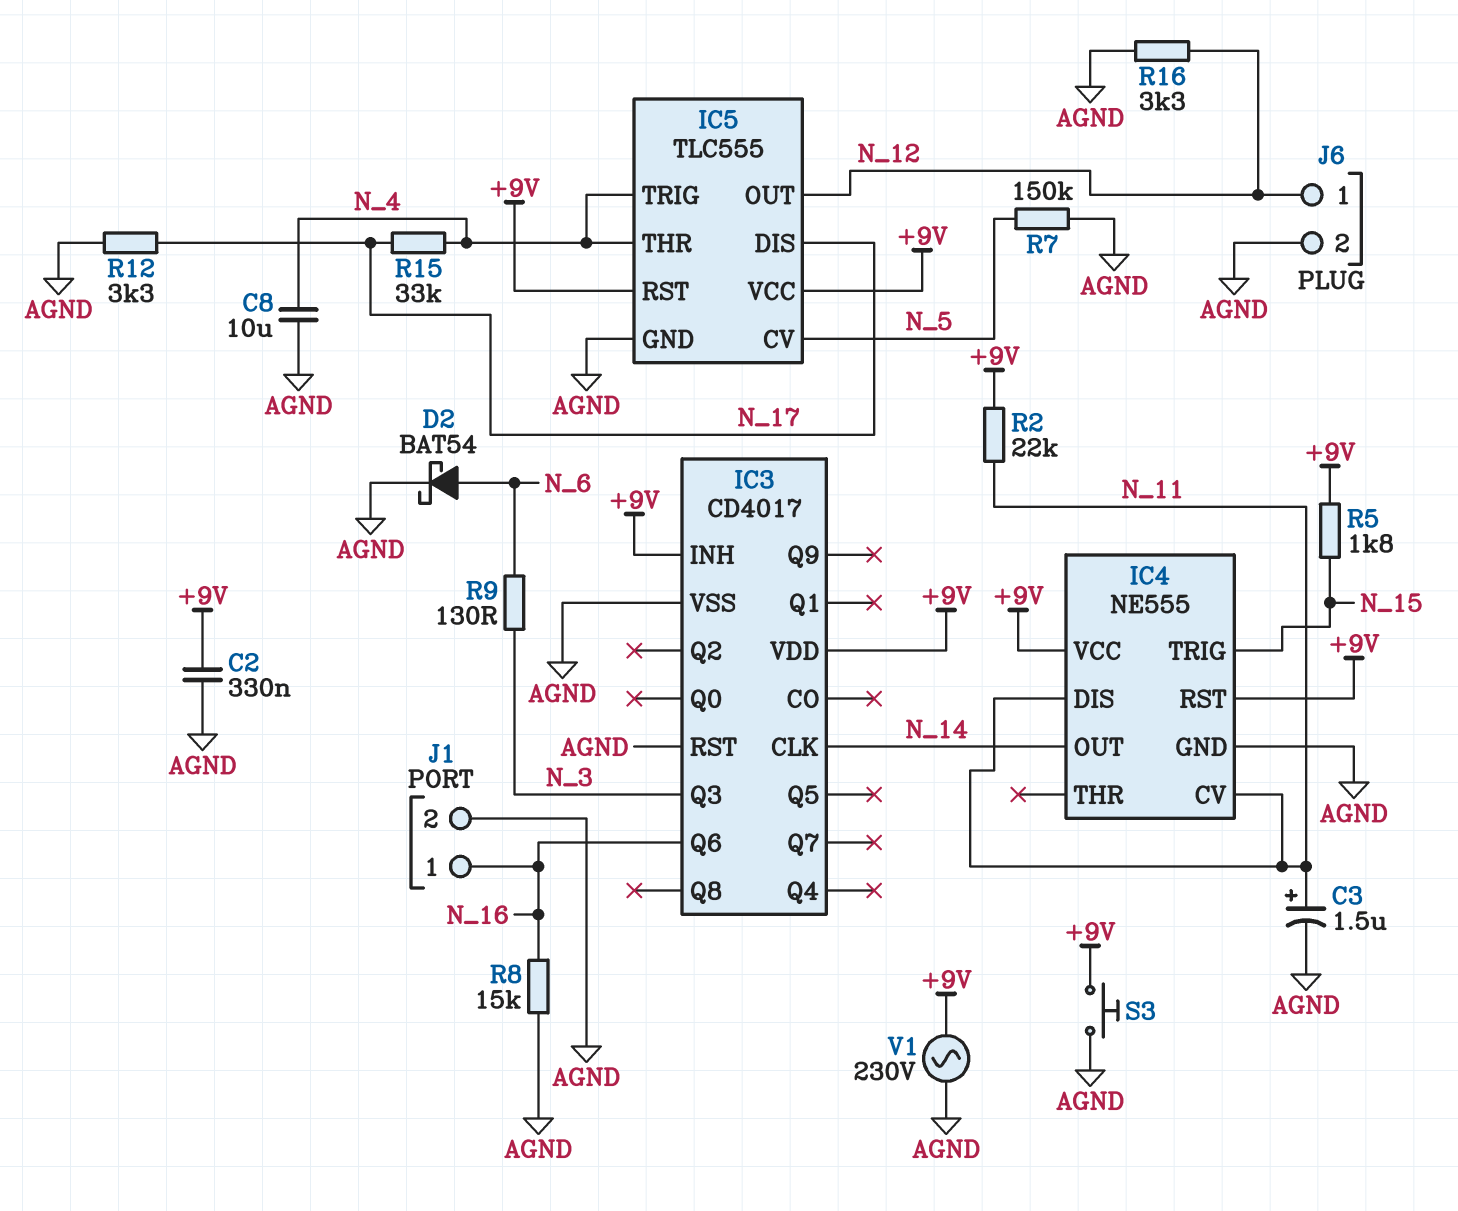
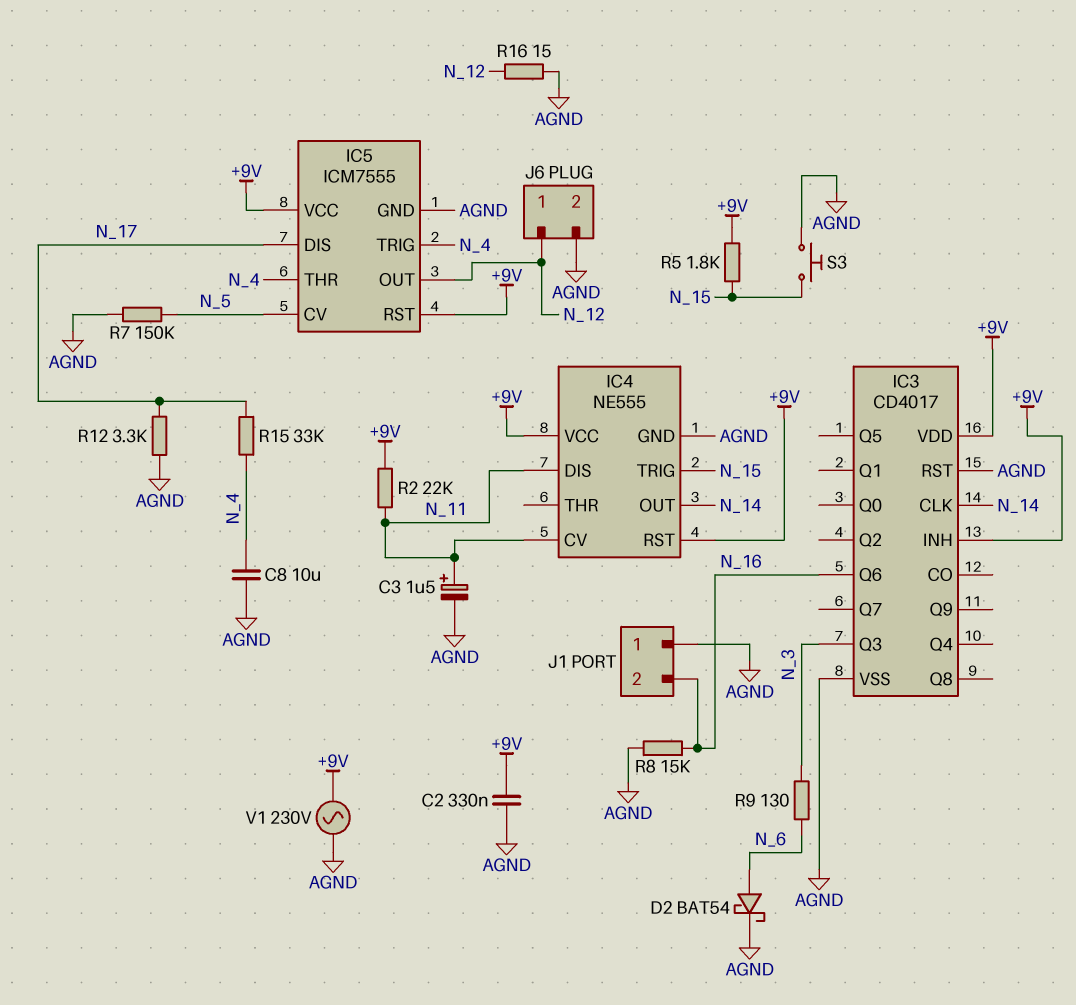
IC5: TLC555 -> ICM7555
J1 pin 1: N_16 -> AGND
J1 pin 2: AGND -> N_16
R16: 3.3k (AGND, N_12) -> 15 (AGND, N_12)
S3: button (+9V, AGND) -> button (AGND, N_15)

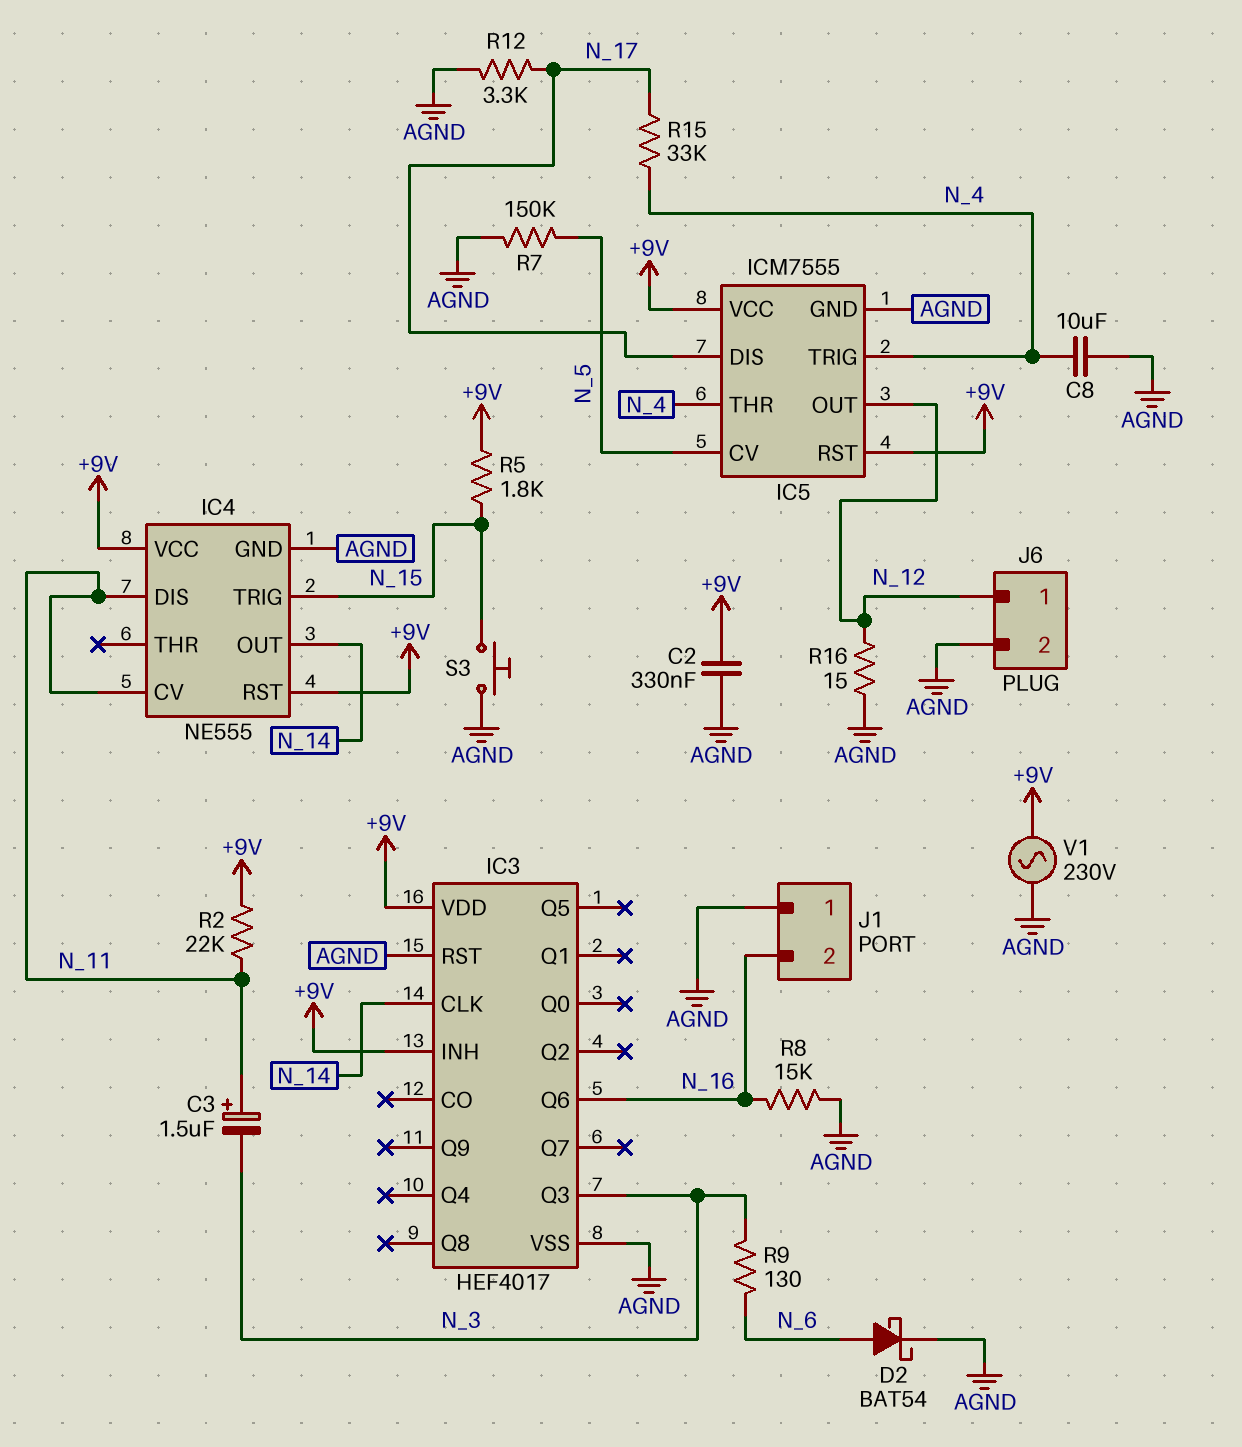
C3: 1.5uF (plus N_11, minus AGND) -> 1.5uF (plus N_11, minus N_3)
IC3: CD4017 -> HEF4017

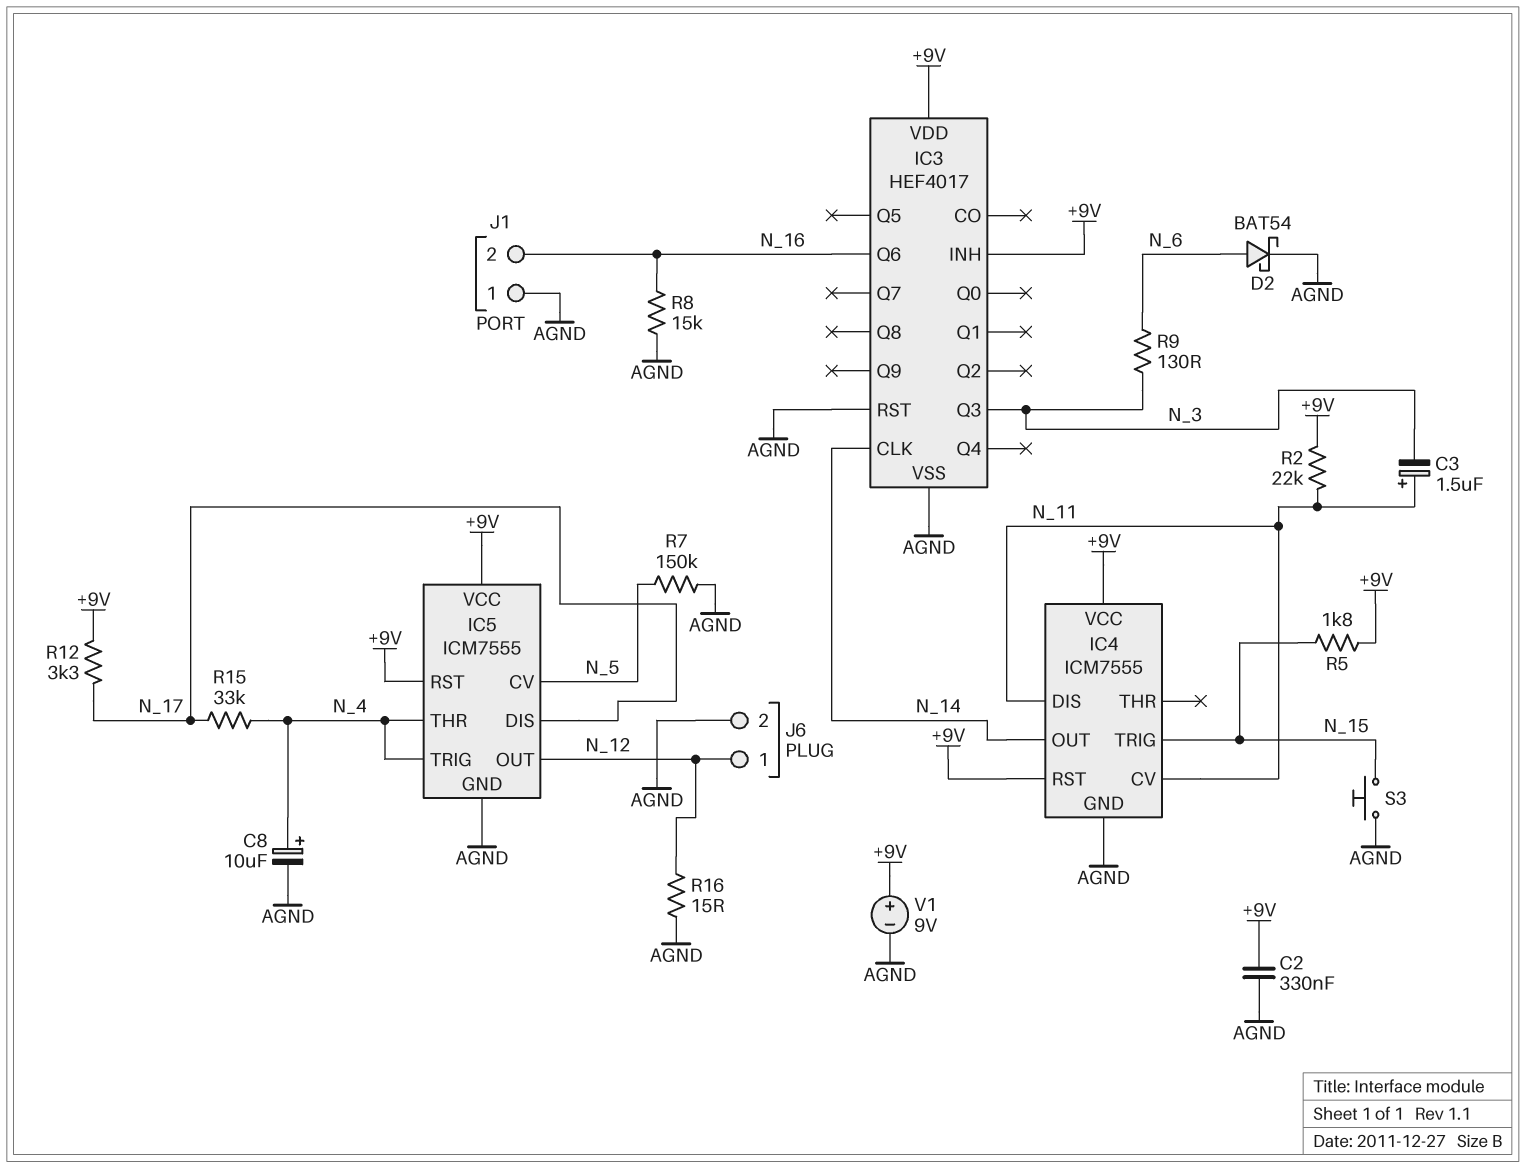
C8: 10uF (AGND, N_4) -> 10uF (plus N_4, minus AGND)
IC4: NE555 -> ICM7555
R12: 3.3k (AGND, N_17) -> 3.3k (+9V, N_17)
V1: AC 230V (+9V, AGND) -> 9V (plus +9V, minus AGND)

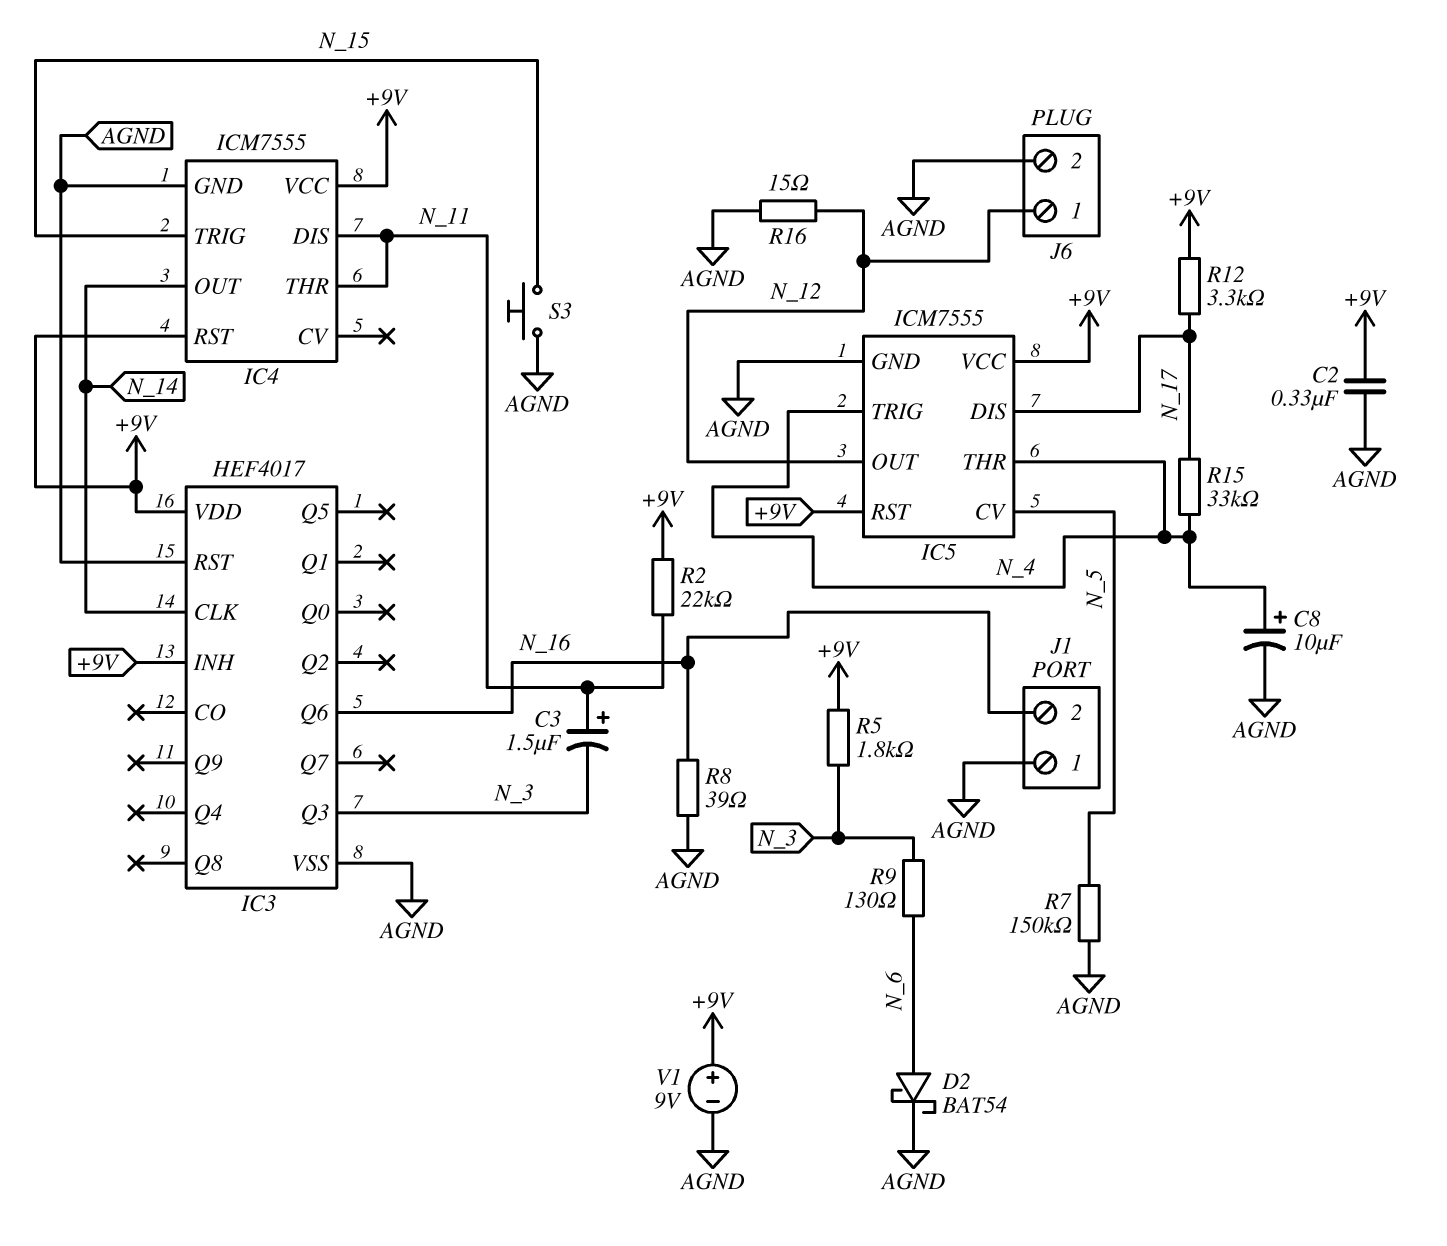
IC4 pin CV: N_11 -> none
IC4 pin THR: none -> N_11
R5: 1.8k (+9V, N_15) -> 1.8k (+9V, N_3)
R8: 15k (AGND, N_16) -> 39 (AGND, N_16)

